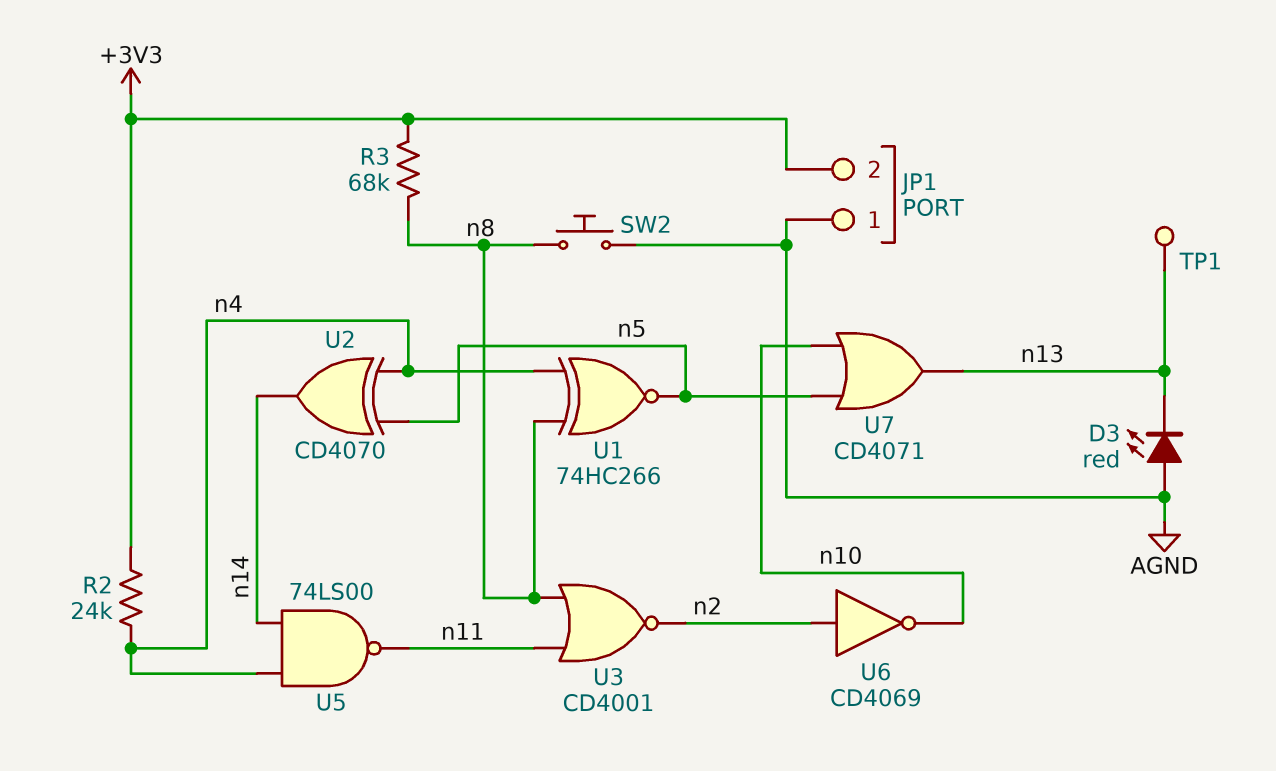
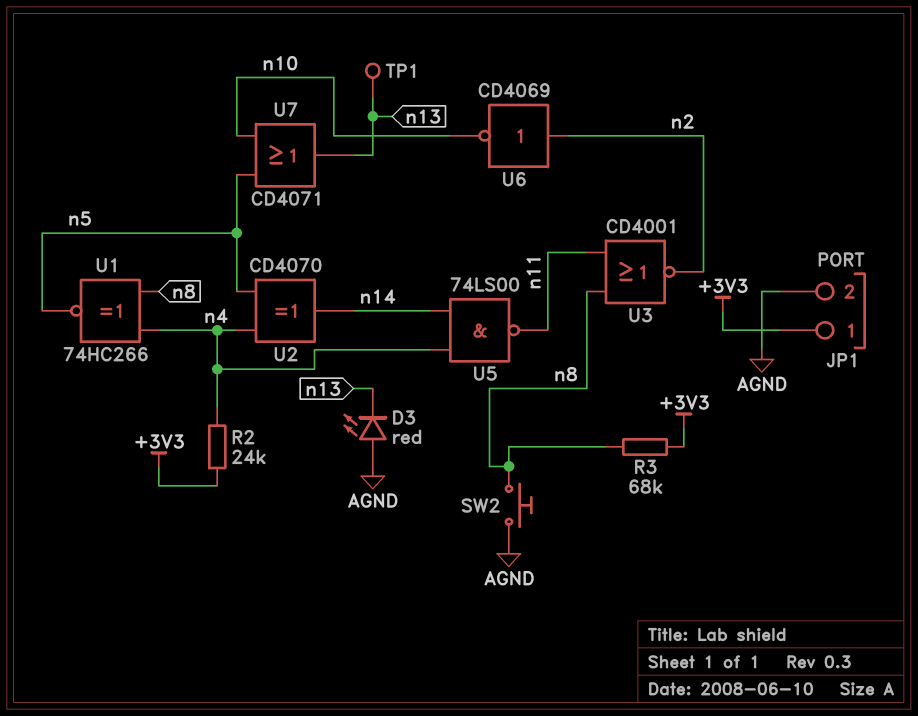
JP1 pin 1: AGND -> +3V3
JP1 pin 2: +3V3 -> AGND

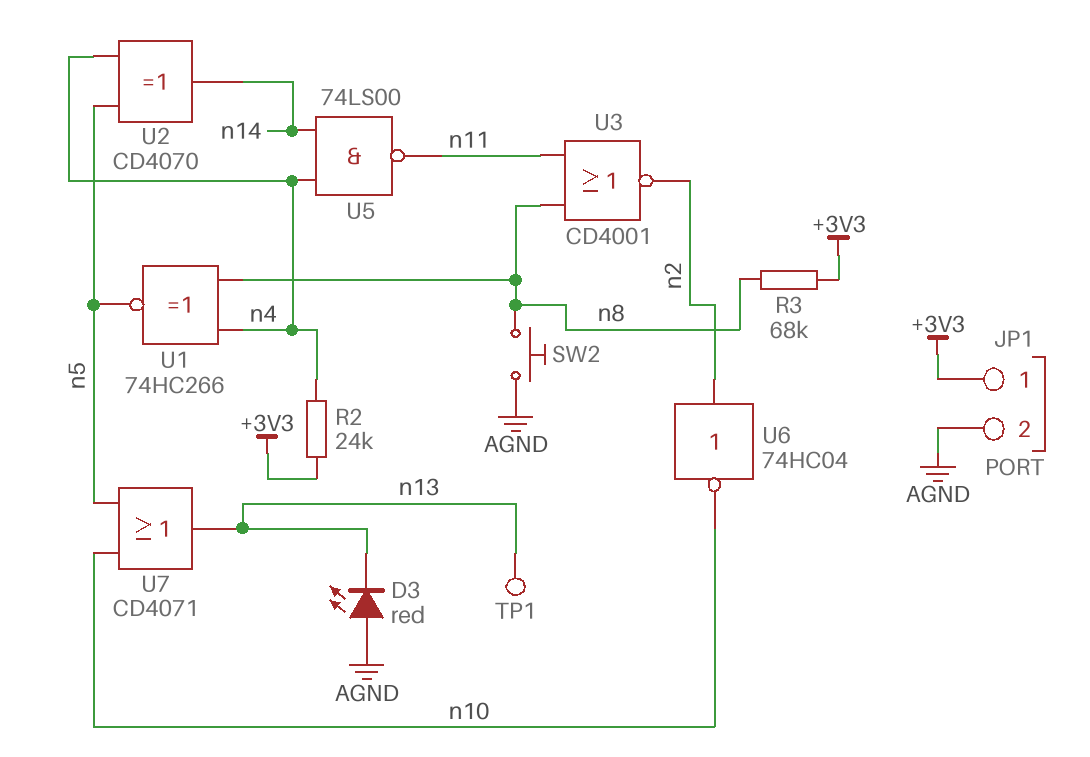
U6: NOT CD4069 (in n2, out n10) -> NOT 74HC04 (in n2, out n10)

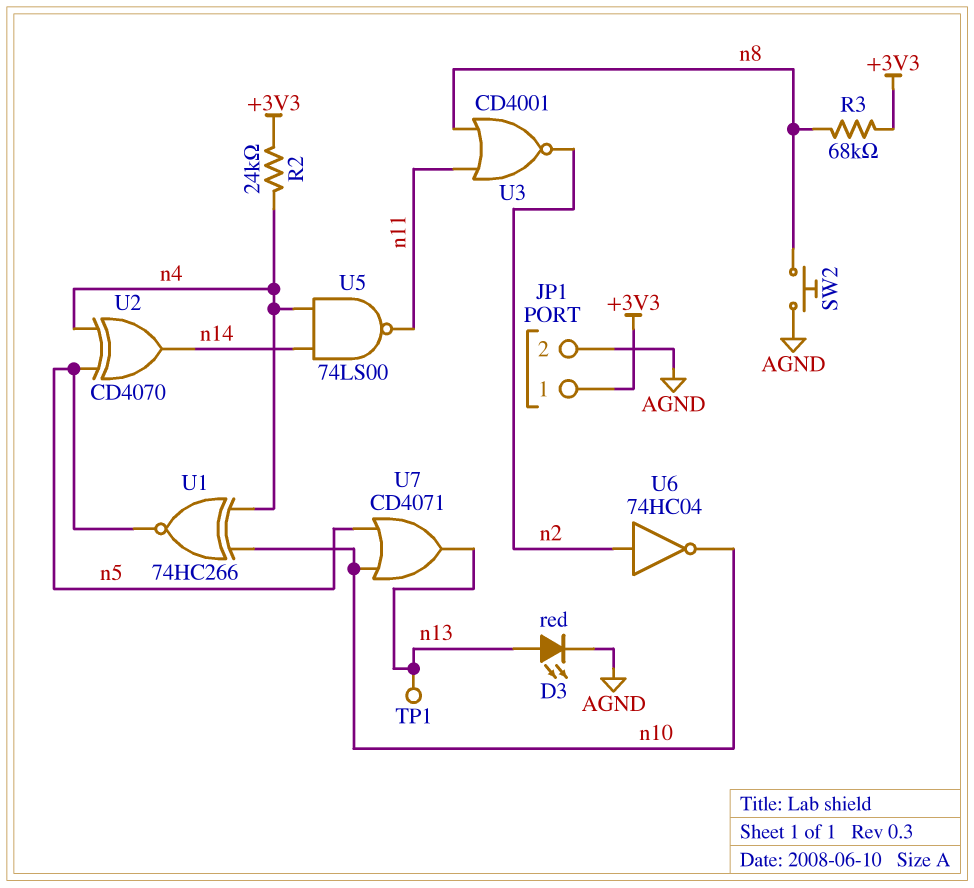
D3: LED red (A AGND, K n13) -> LED red (A n13, K AGND)
U1: XNOR 74HC266 (in n4, in n8, out n5) -> XNOR 74HC266 (in n4, in n10, out n5)

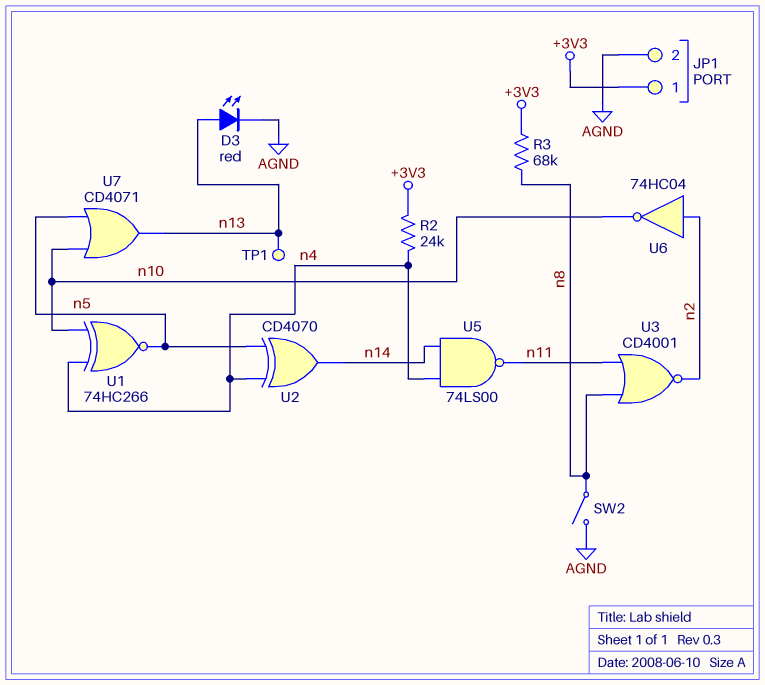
SW2: button (AGND, n8) -> switch (AGND, n8)

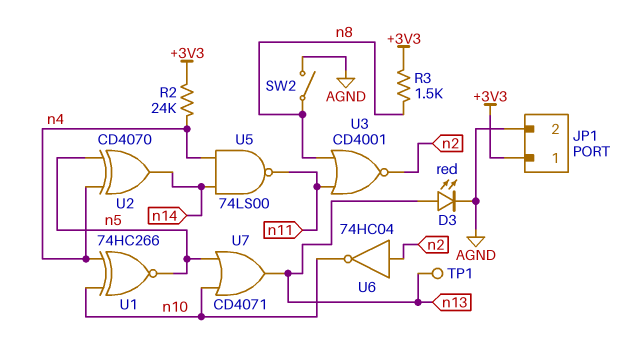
R3: 68k (+3V3, n8) -> 1.5k (+3V3, n8)

